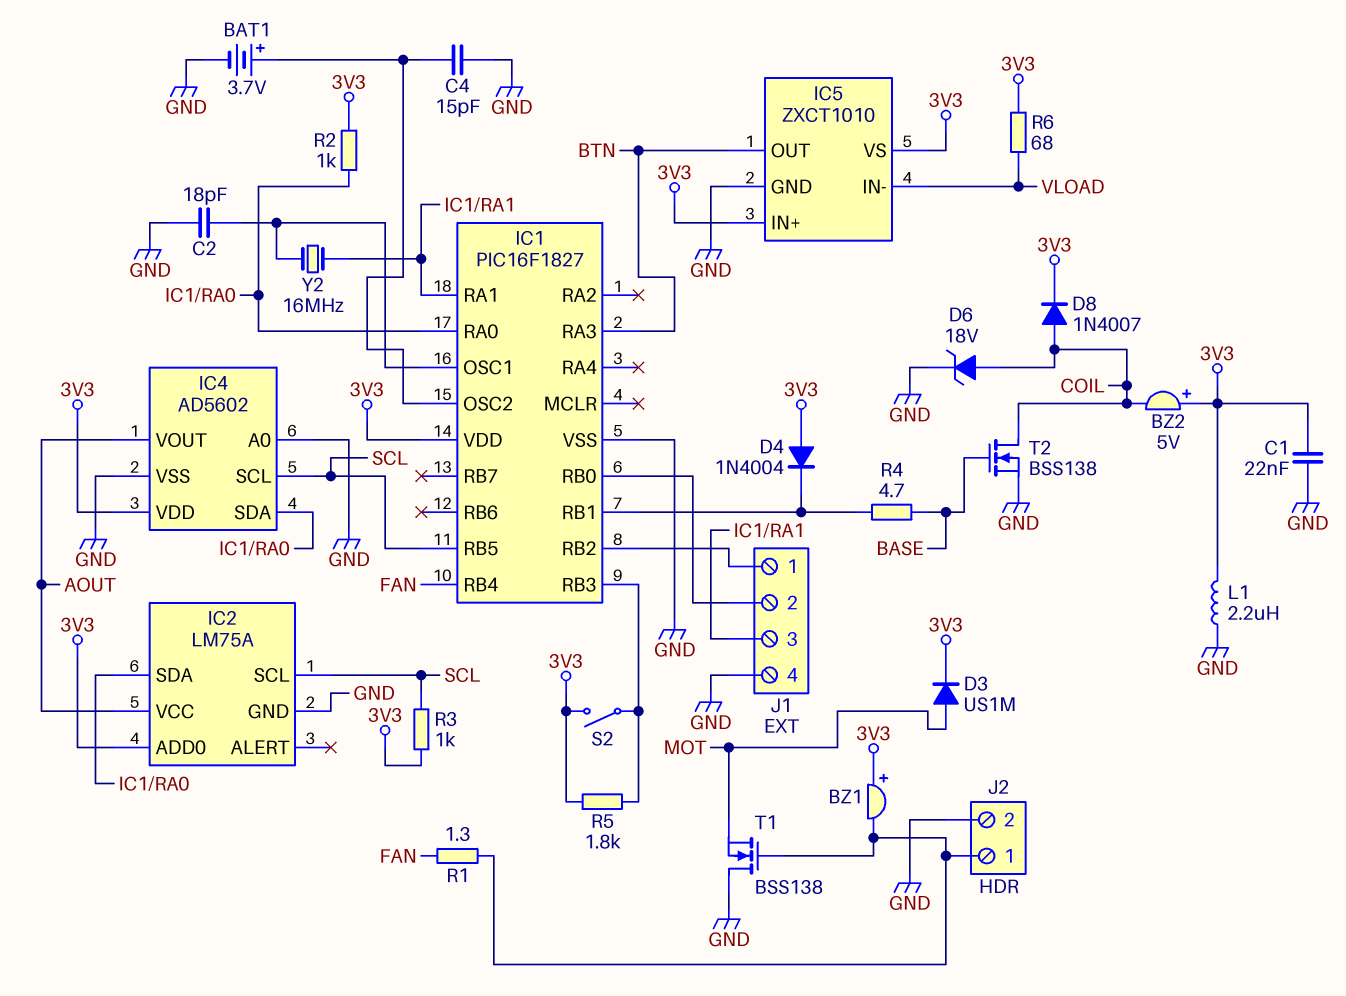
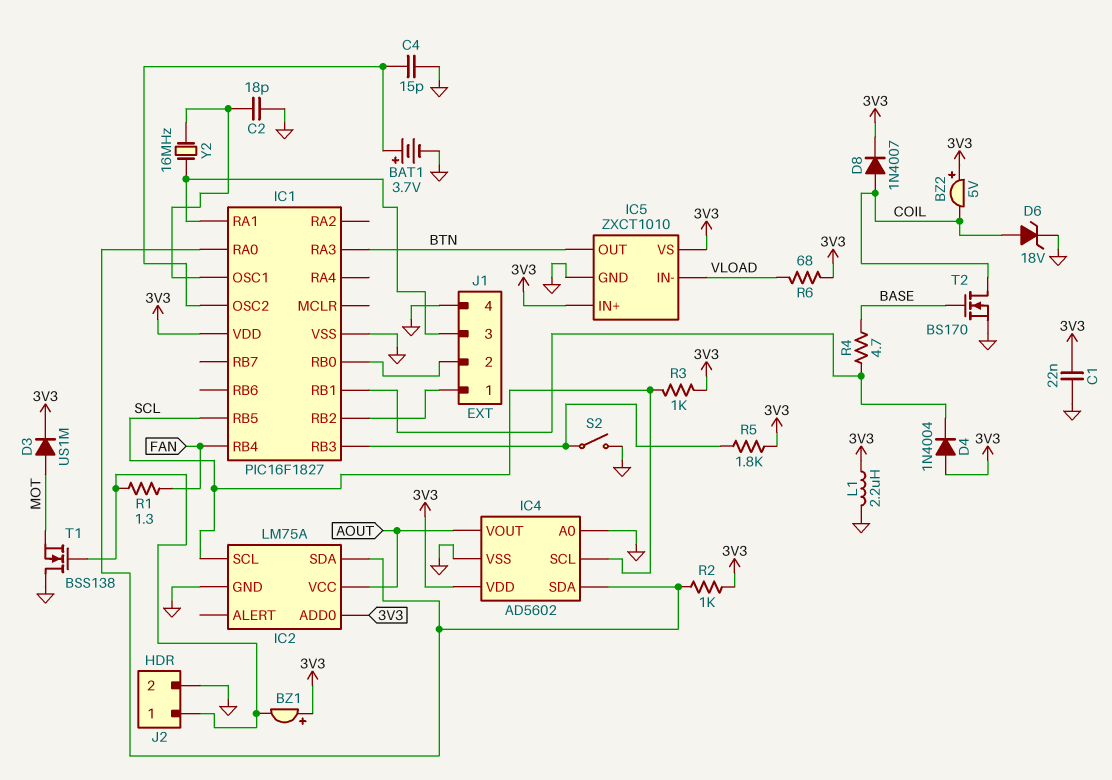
S2: switch (3V3, IC1/RB3) -> switch (GND, IC1/RB3)
T2: NMOS BSS138 (G BASE, D COIL, S GND) -> NMOS BS170 (G BASE, D COIL, S GND)

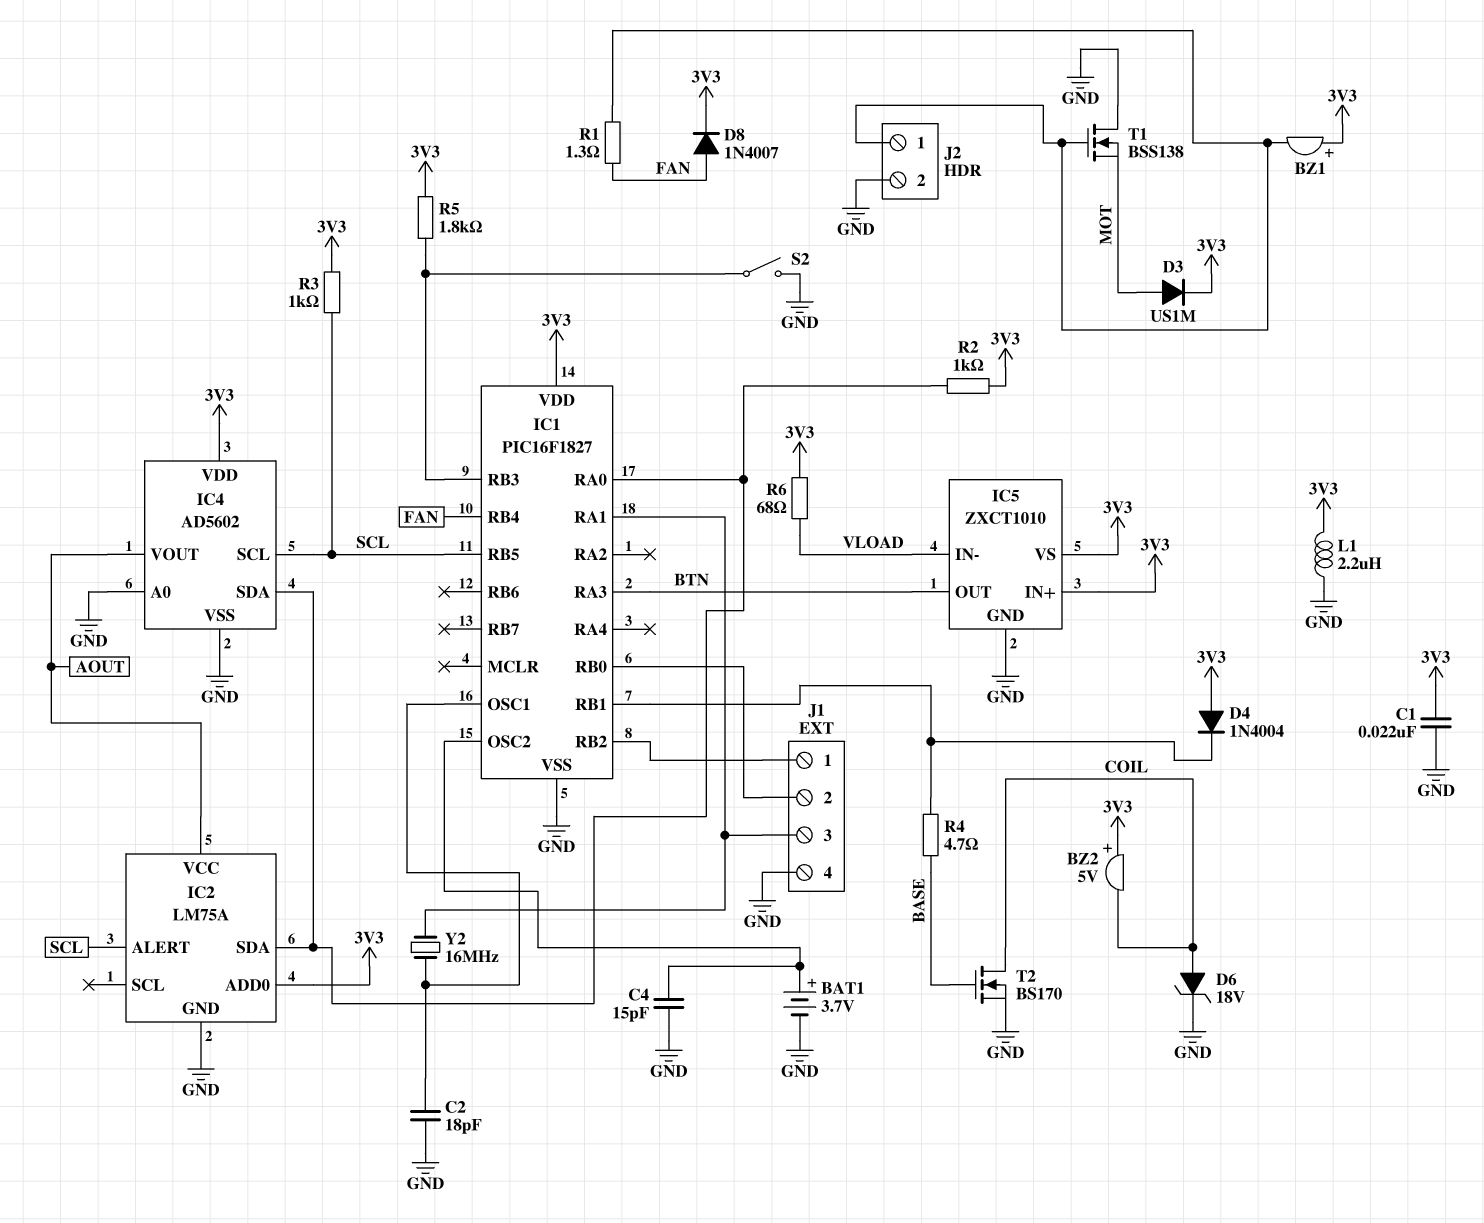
D8: diode 1N4007 (A COIL, K 3V3) -> diode 1N4007 (A FAN, K 3V3)
IC2 pin ALERT: none -> SCL
IC2 pin SCL: SCL -> none

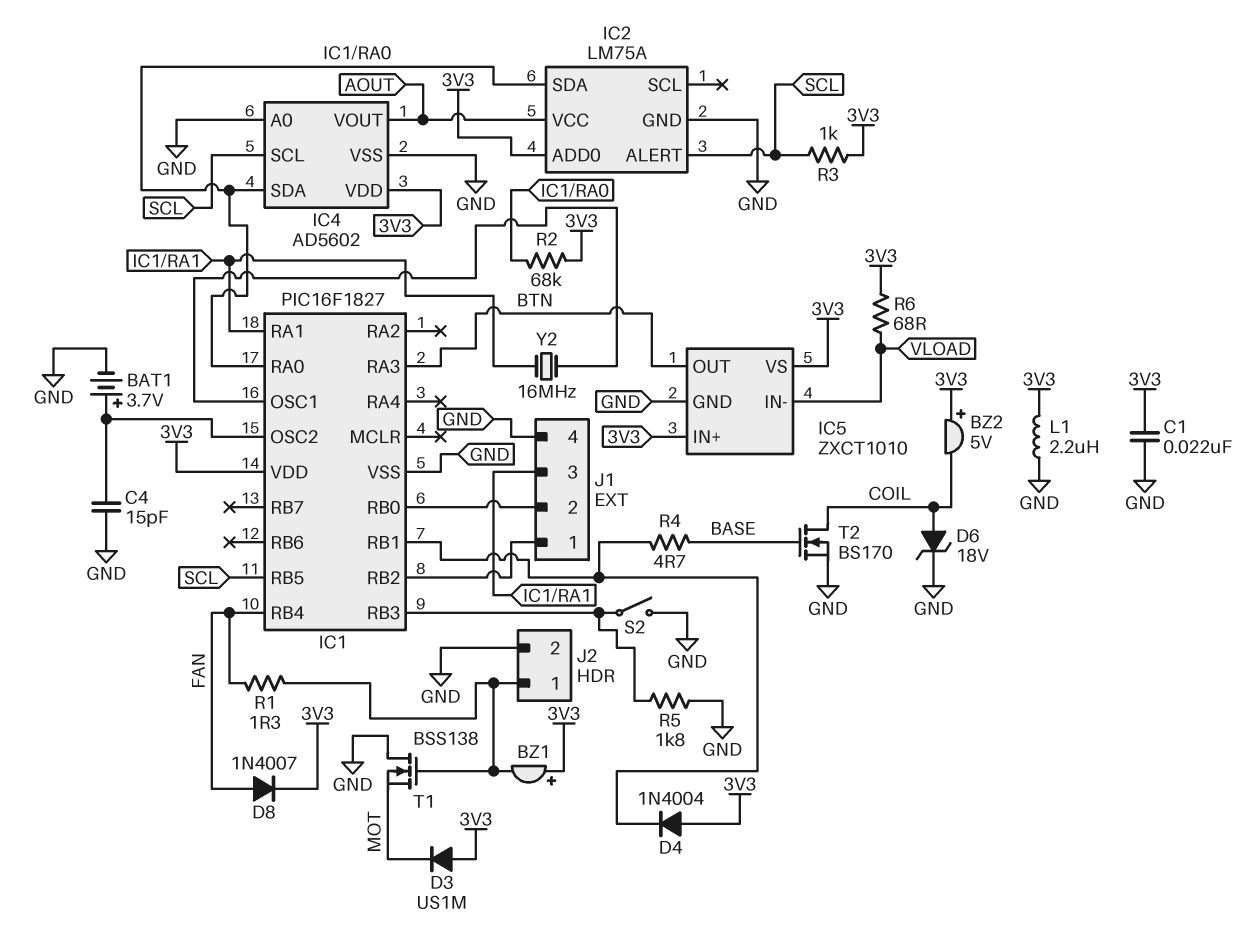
C2: 18pF (GND, IC1/OSC1) -> none
D3: diode US1M (A MOT, K 3V3) -> diode US1M (A 3V3, K MOT)
R2: 1k (3V3, IC1/RA0) -> 68k (3V3, IC1/RA0)
R5: 1.8k (3V3, IC1/RB3) -> 1.8k (GND, IC1/RB3)

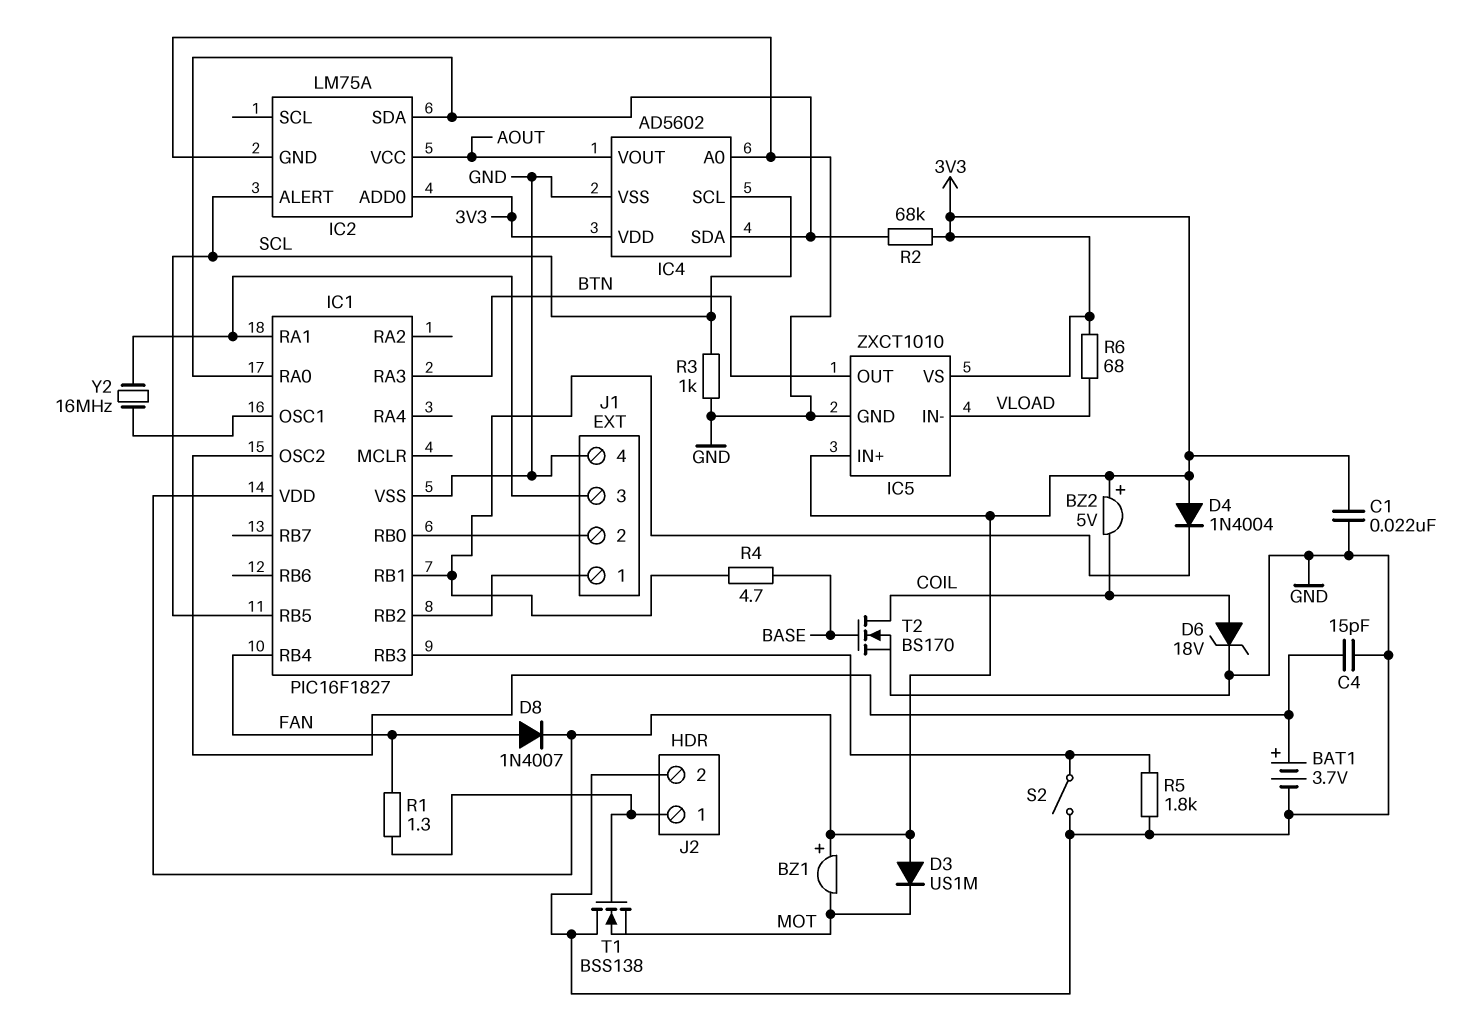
BZ1: buzzer (plus 3V3, minus J2/1) -> buzzer (plus 3V3, minus MOT)
L1: 2.2uH (3V3, GND) -> none
R3: 1k (3V3, SCL) -> 1k (GND, SCL)

